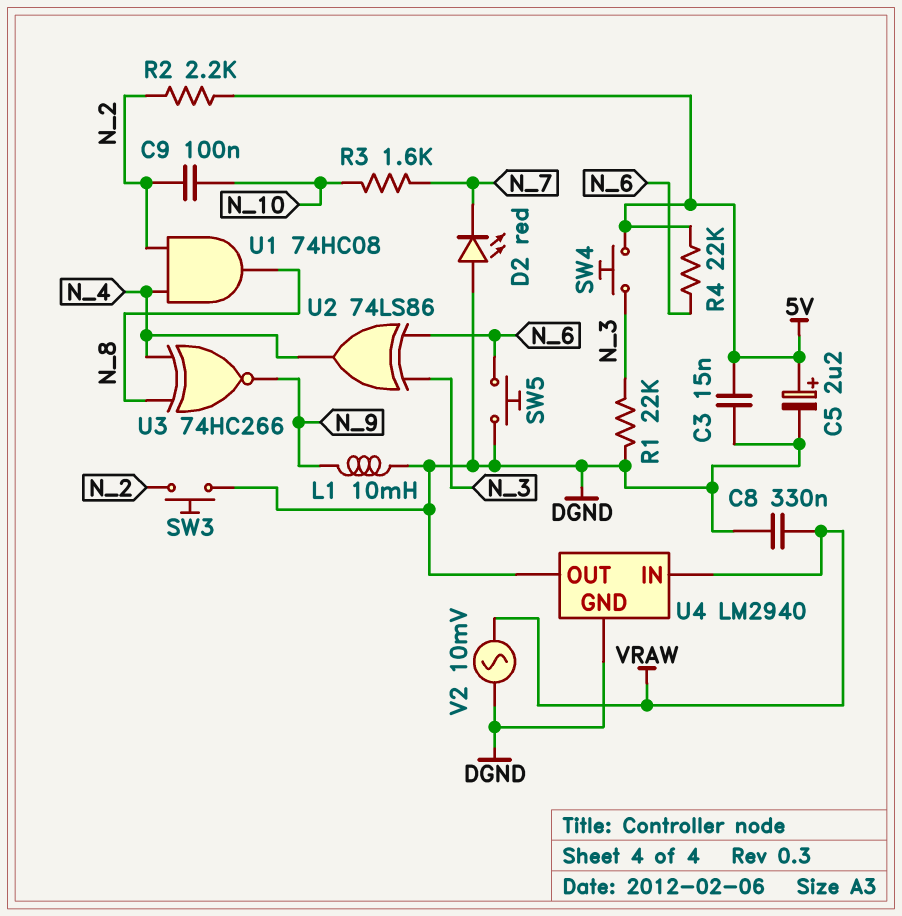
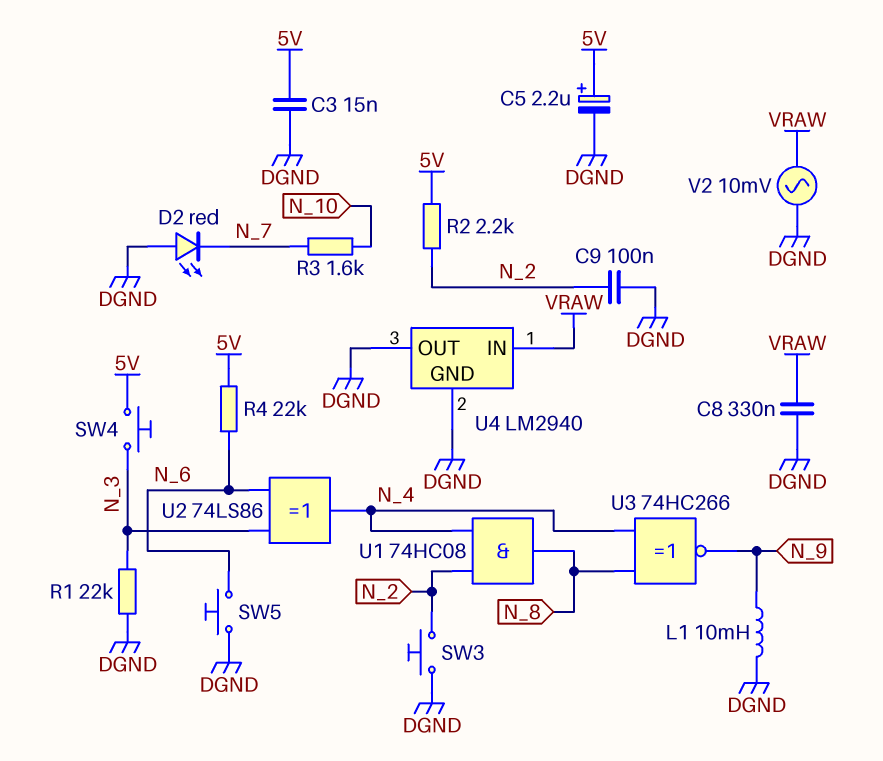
C9: 100nF (N_2, N_10) -> 100nF (DGND, N_2)

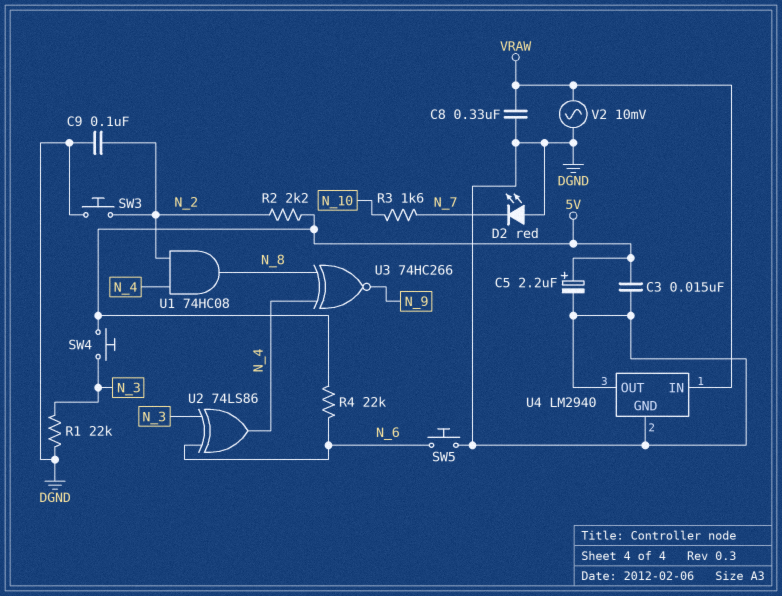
L1: 10mH (DGND, N_9) -> none

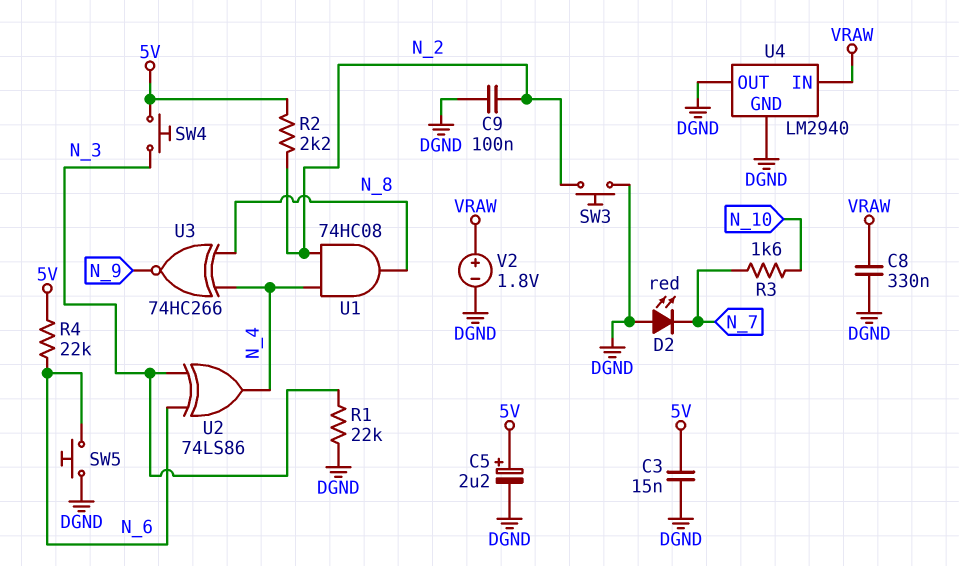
V2: AC 10mV (DGND, VRAW) -> 1.8V (plus VRAW, minus DGND)

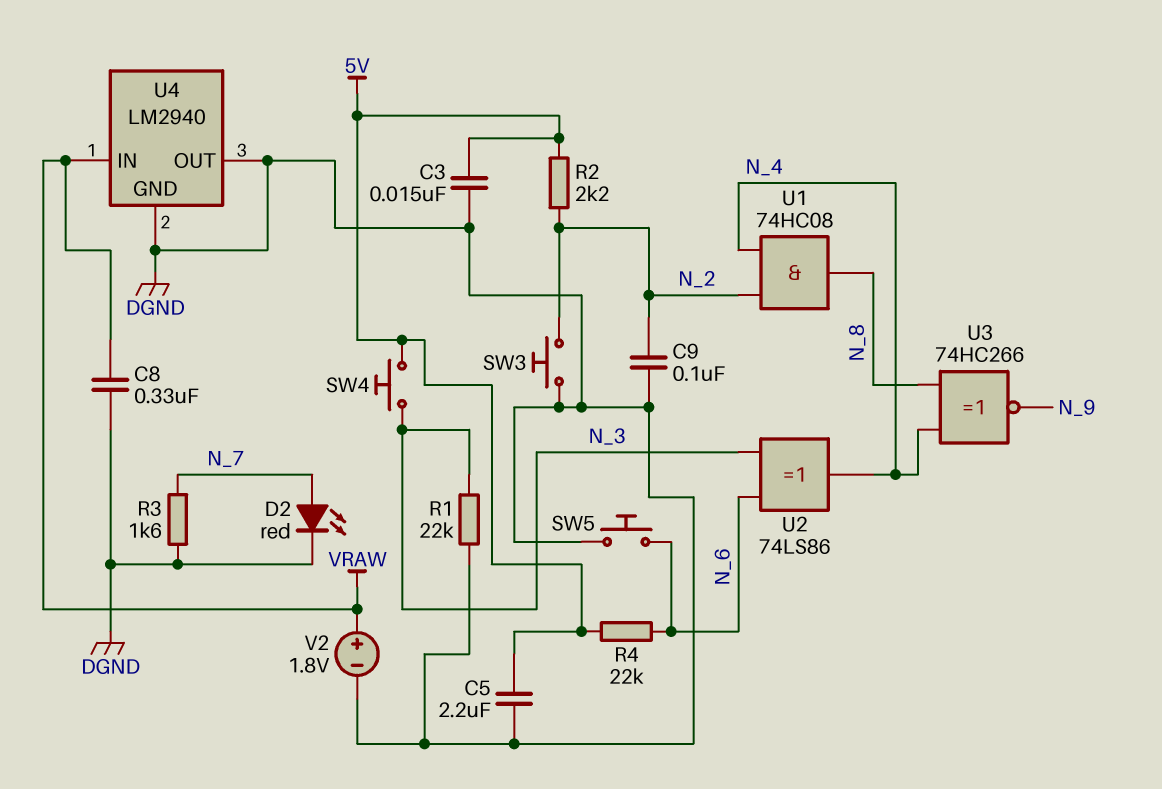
C5: 2.2uF (plus 5V, minus DGND) -> 2.2uF (5V, DGND)
D2: LED red (A DGND, K N_7) -> LED red (A N_7, K DGND)
R3: 1.6k (N_7, N_10) -> 1.6k (DGND, N_7)

